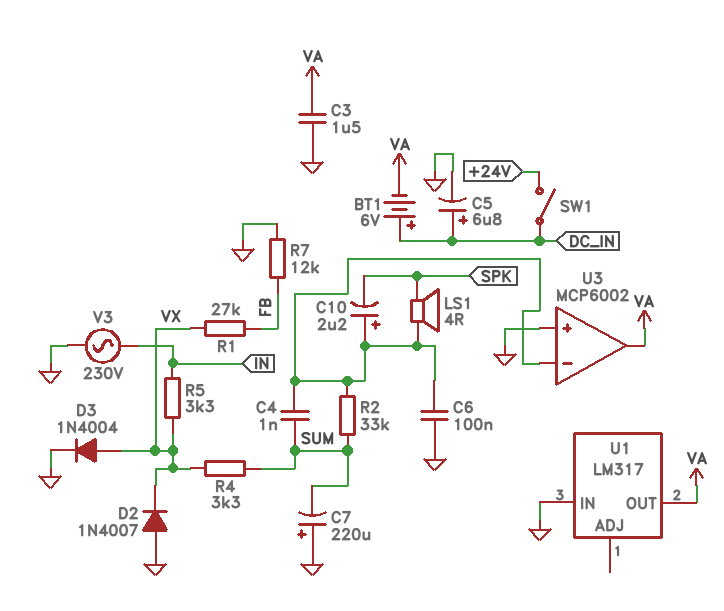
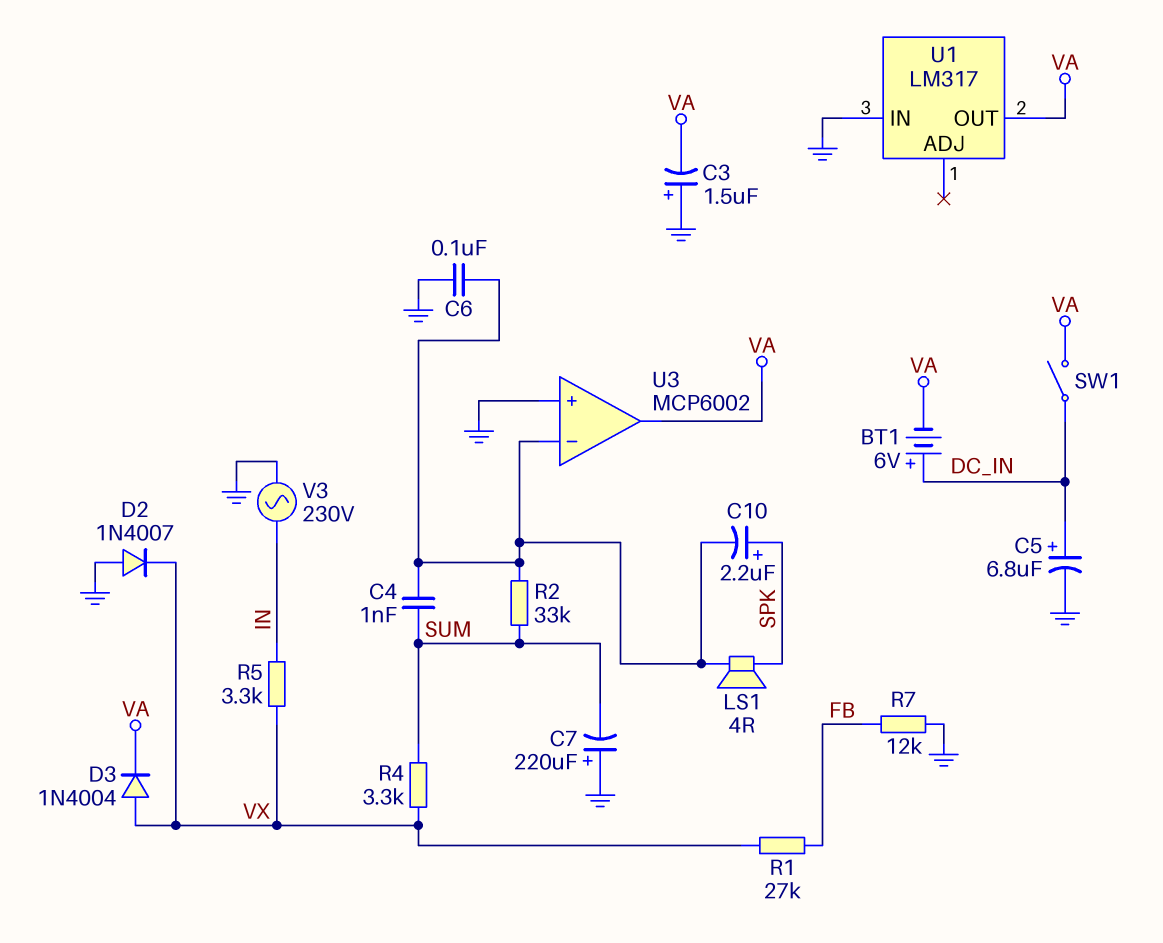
C3: 1.5uF (GND, VA) -> 1.5uF (plus GND, minus VA)
C10: 2.2uF (plus U3/in-, minus SPK) -> 2.2uF (plus SPK, minus U3/in-)
D3: diode 1N4004 (A VX, K GND) -> diode 1N4004 (A VX, K VA)
SW1: switch (+24V, DC_IN) -> switch (DC_IN, VA)

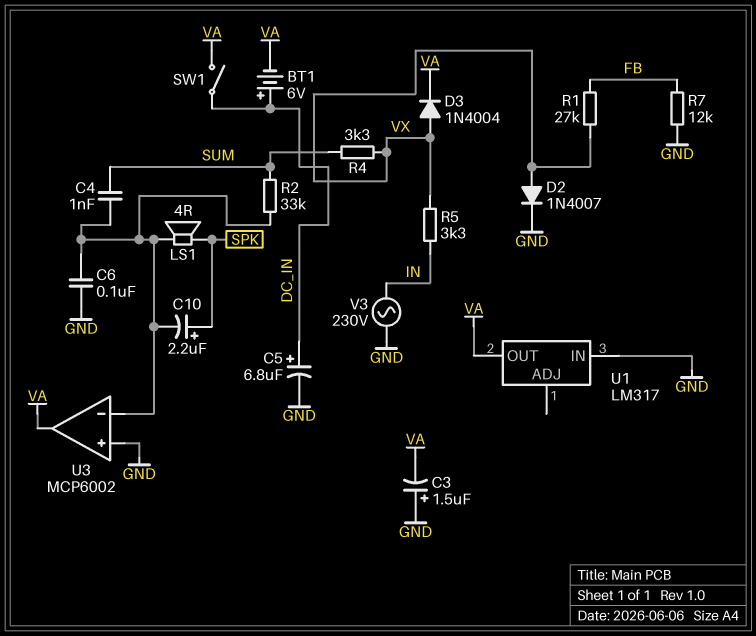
C7: 220uF (plus GND, minus SUM) -> none
D2: diode 1N4007 (A GND, K VX) -> diode 1N4007 (A VX, K GND)

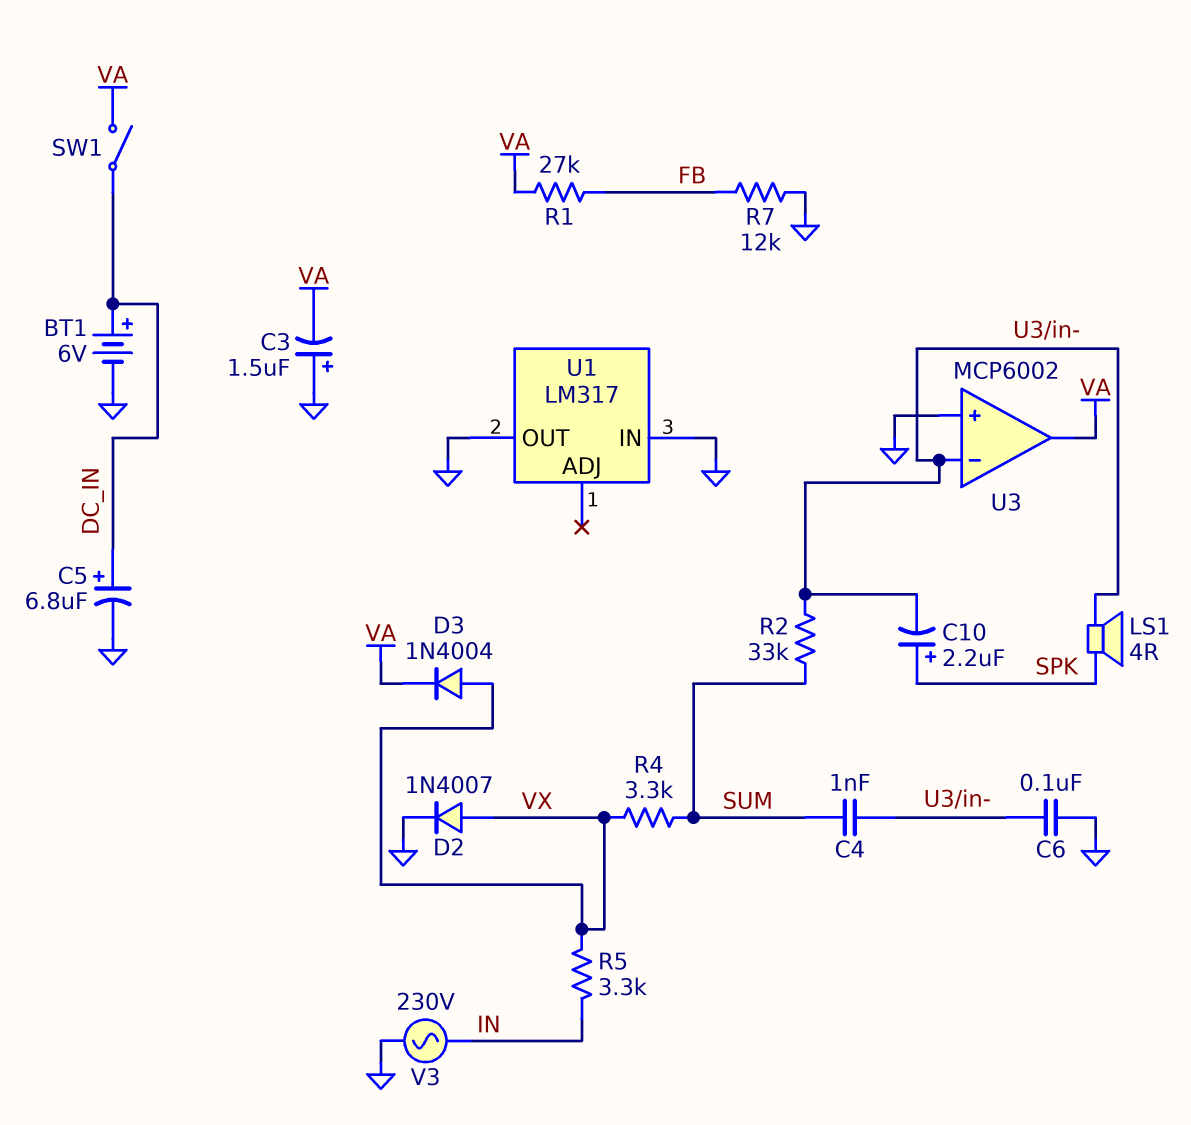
BT1: 6V (plus DC_IN, minus VA) -> 6V (plus DC_IN, minus GND)
R1: 27k (FB, VX) -> 27k (FB, VA)
U1 pin OUT: VA -> GND

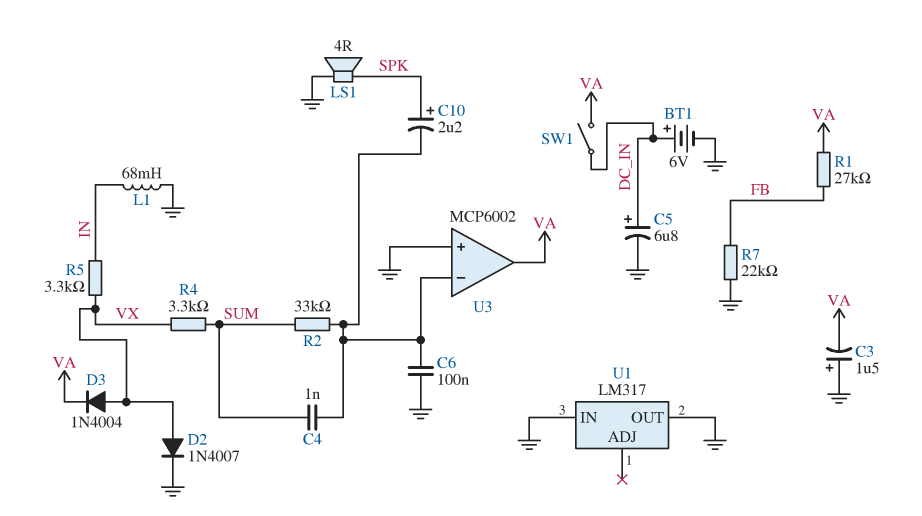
L1: none -> 68mH (GND, IN)
LS1: speaker 4R (SPK, U3/in-) -> speaker 4R (GND, SPK)
R7: 12k (FB, GND) -> 22k (FB, GND)
V3: AC 230V (GND, IN) -> none

